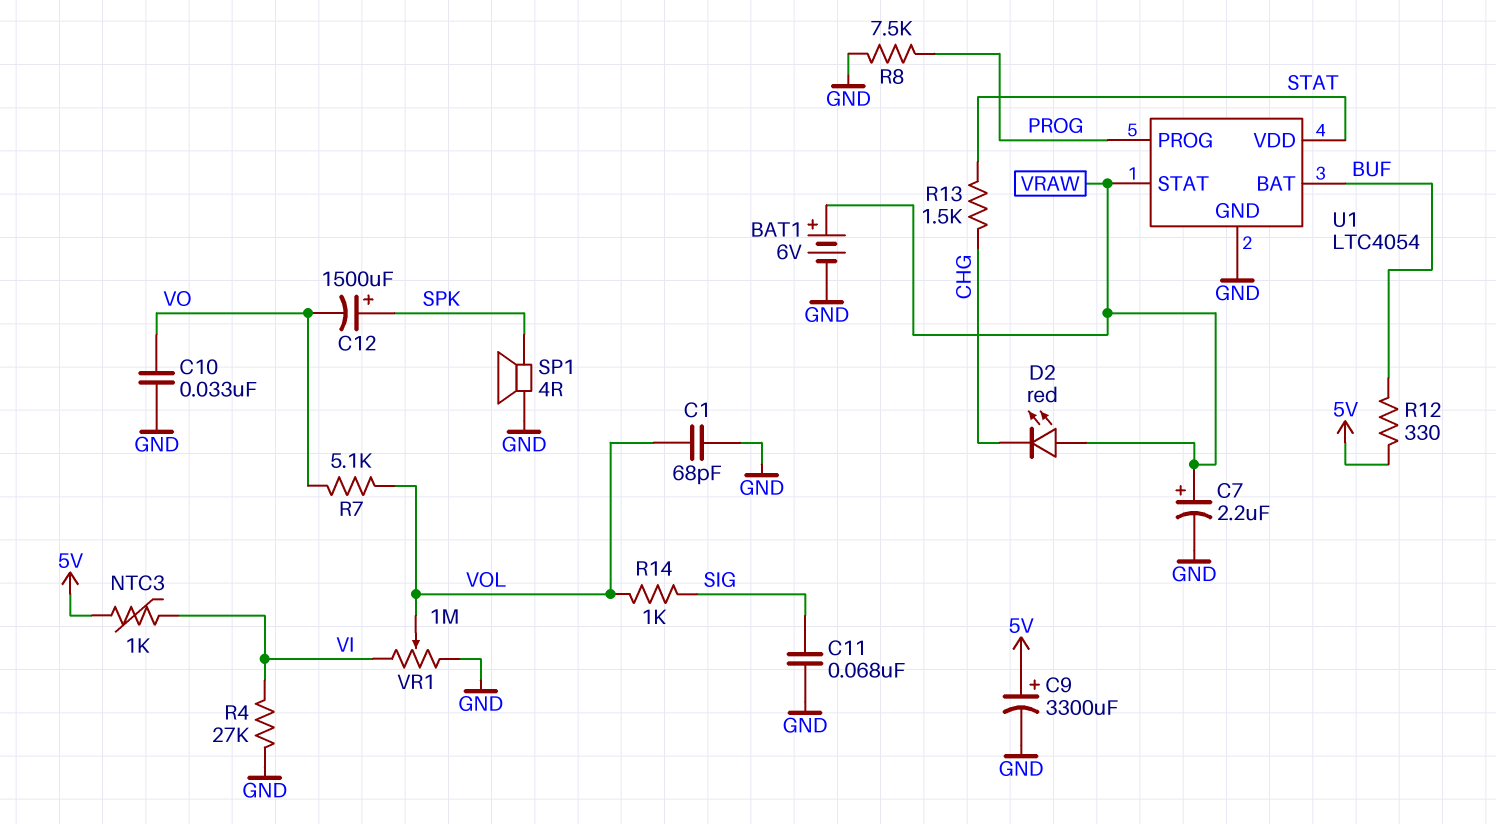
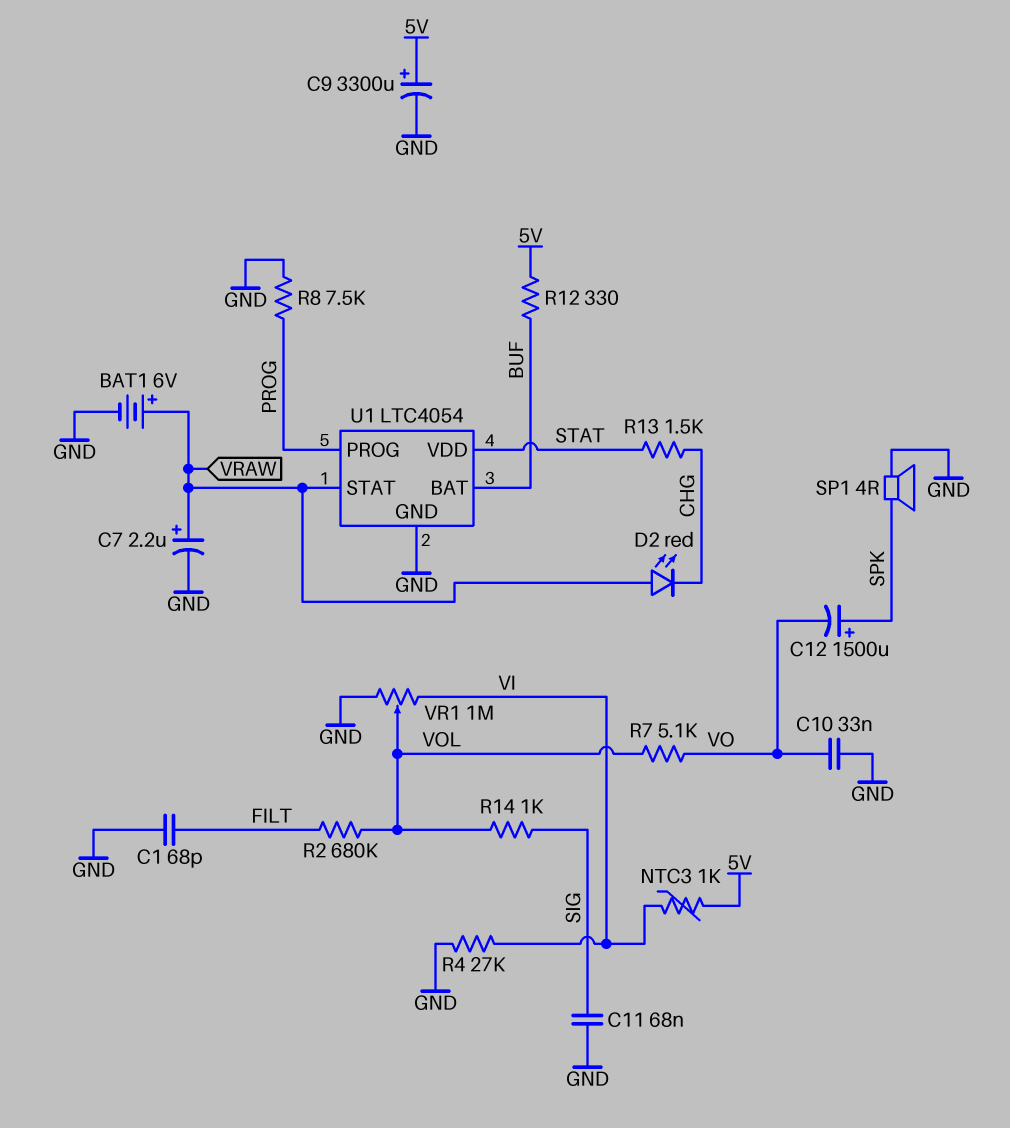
C1: 68pF (GND, VOL) -> 68pF (FILT, GND)
R2: none -> 680k (FILT, VOL)

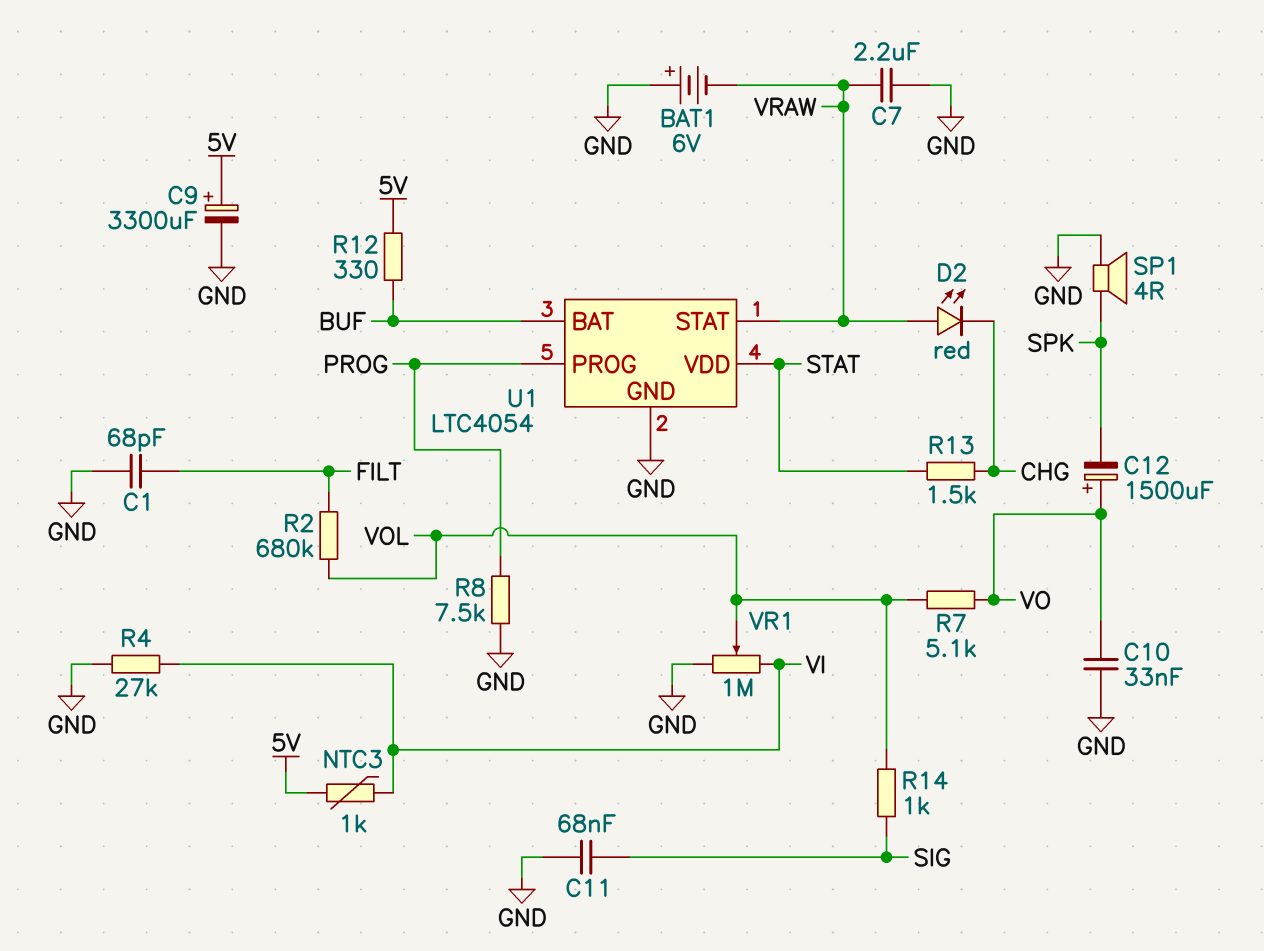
BAT1: 6V (plus VRAW, minus GND) -> 6V (plus GND, minus VRAW)
C7: 2.2uF (plus VRAW, minus GND) -> 2.2uF (GND, VRAW)
C12: 1500uF (plus SPK, minus VO) -> 1500uF (plus VO, minus SPK)

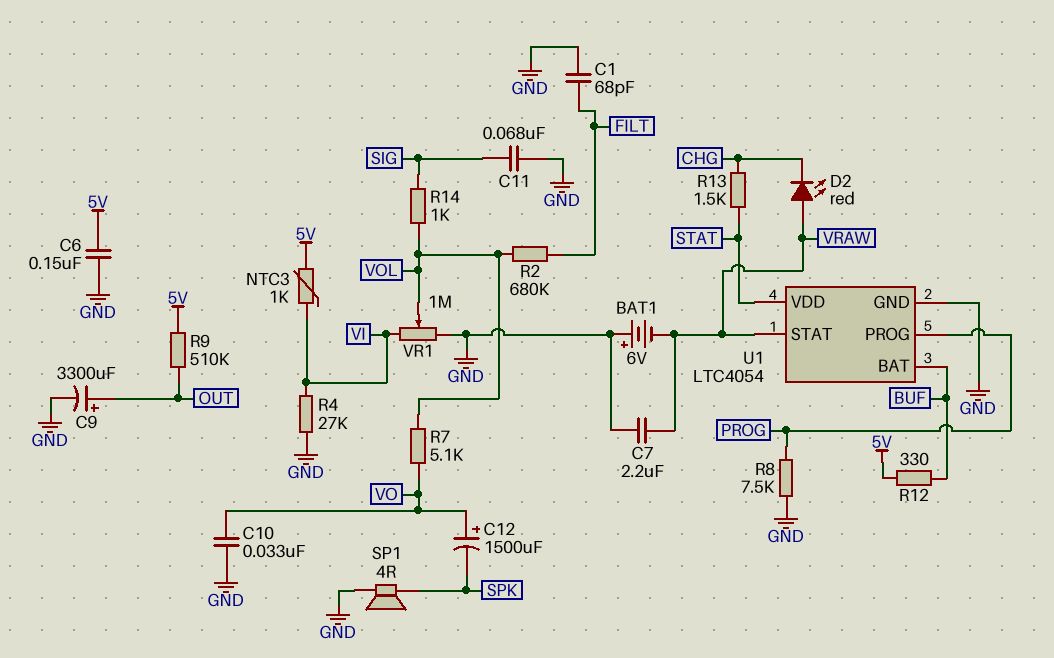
C6: none -> 150nF (5V, GND)
C9: 3300uF (plus 5V, minus GND) -> 3300uF (plus OUT, minus GND)
R9: none -> 510k (5V, OUT)

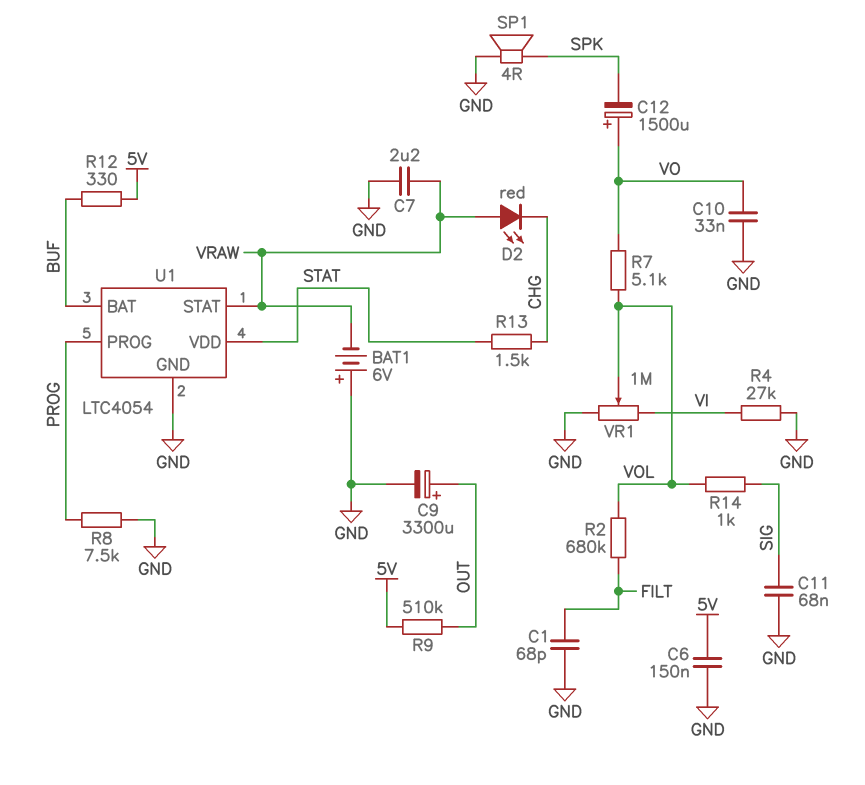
NTC3: 1k (5V, VI) -> none

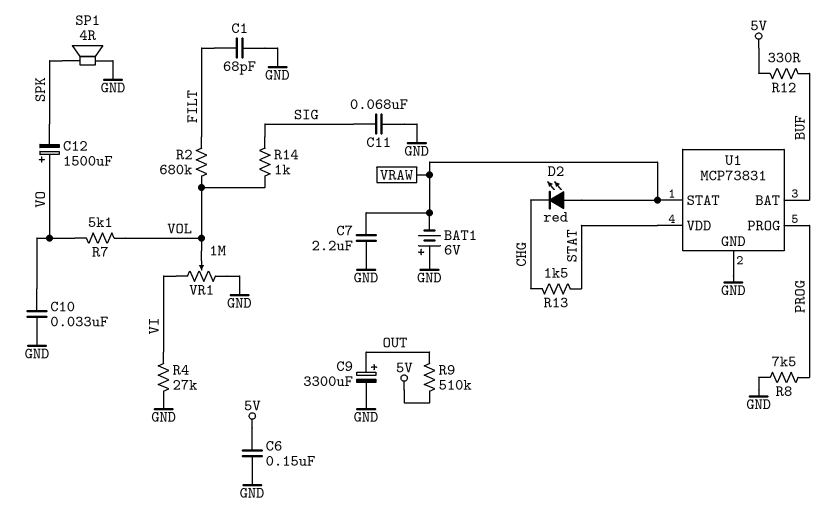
U1: LTC4054 -> MCP73831

